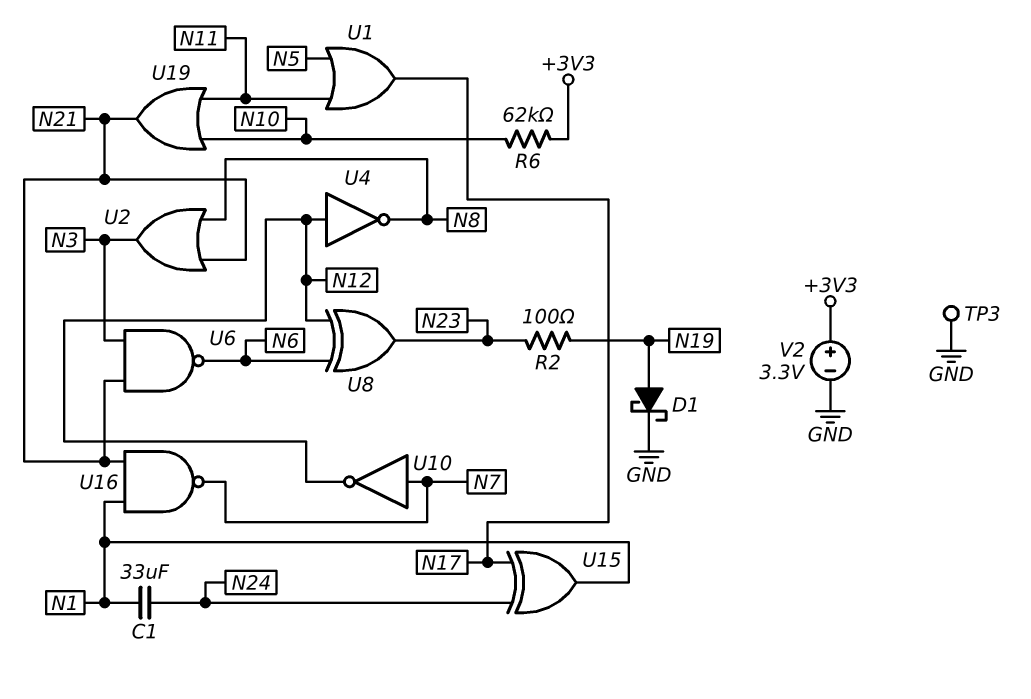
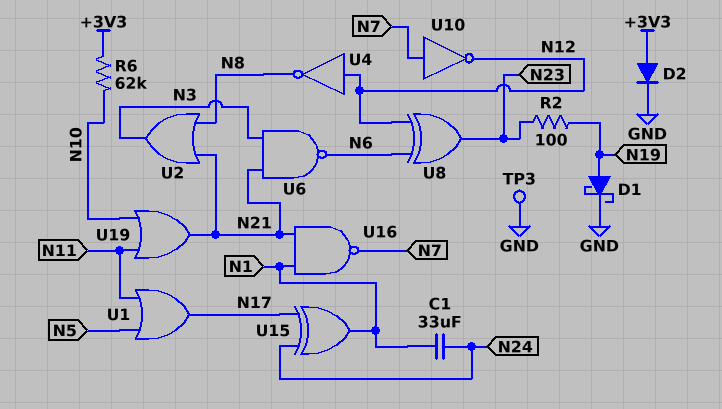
D2: none -> diode (A +3V3, K GND)
V2: 3.3V (plus +3V3, minus GND) -> none

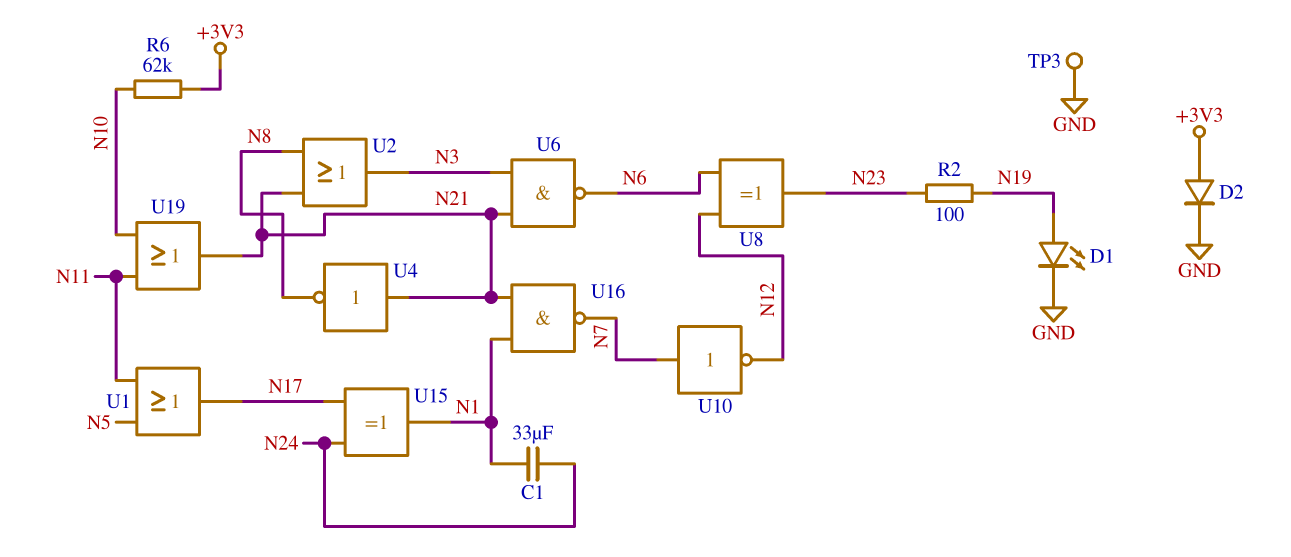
D1: schottky (A N19, K GND) -> LED (A N19, K GND)
U4: NOT (in N12, out N8) -> NOT (in N21, out N8)

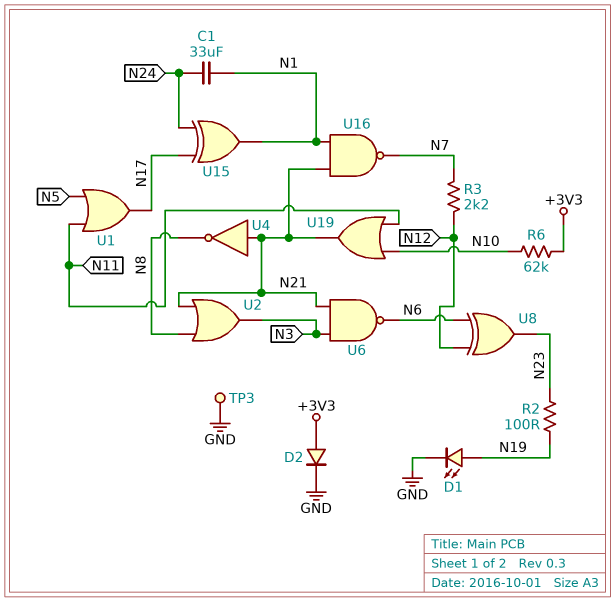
R3: none -> 2.2k (N7, N12)
U10: NOT (in N7, out N12) -> none

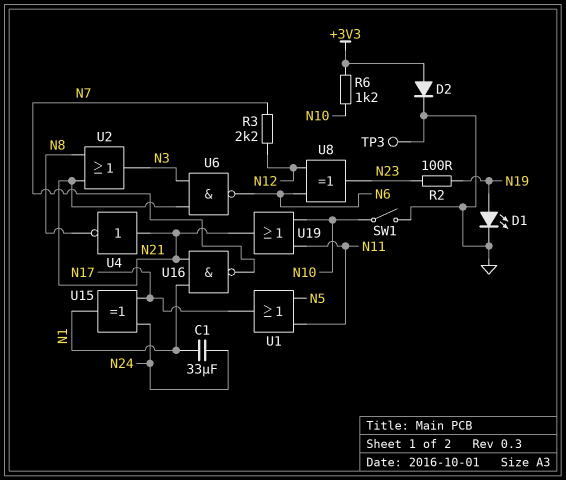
R6: 62k (+3V3, N10) -> 1.2k (+3V3, N10)
SW1: none -> switch (GND, N10)

